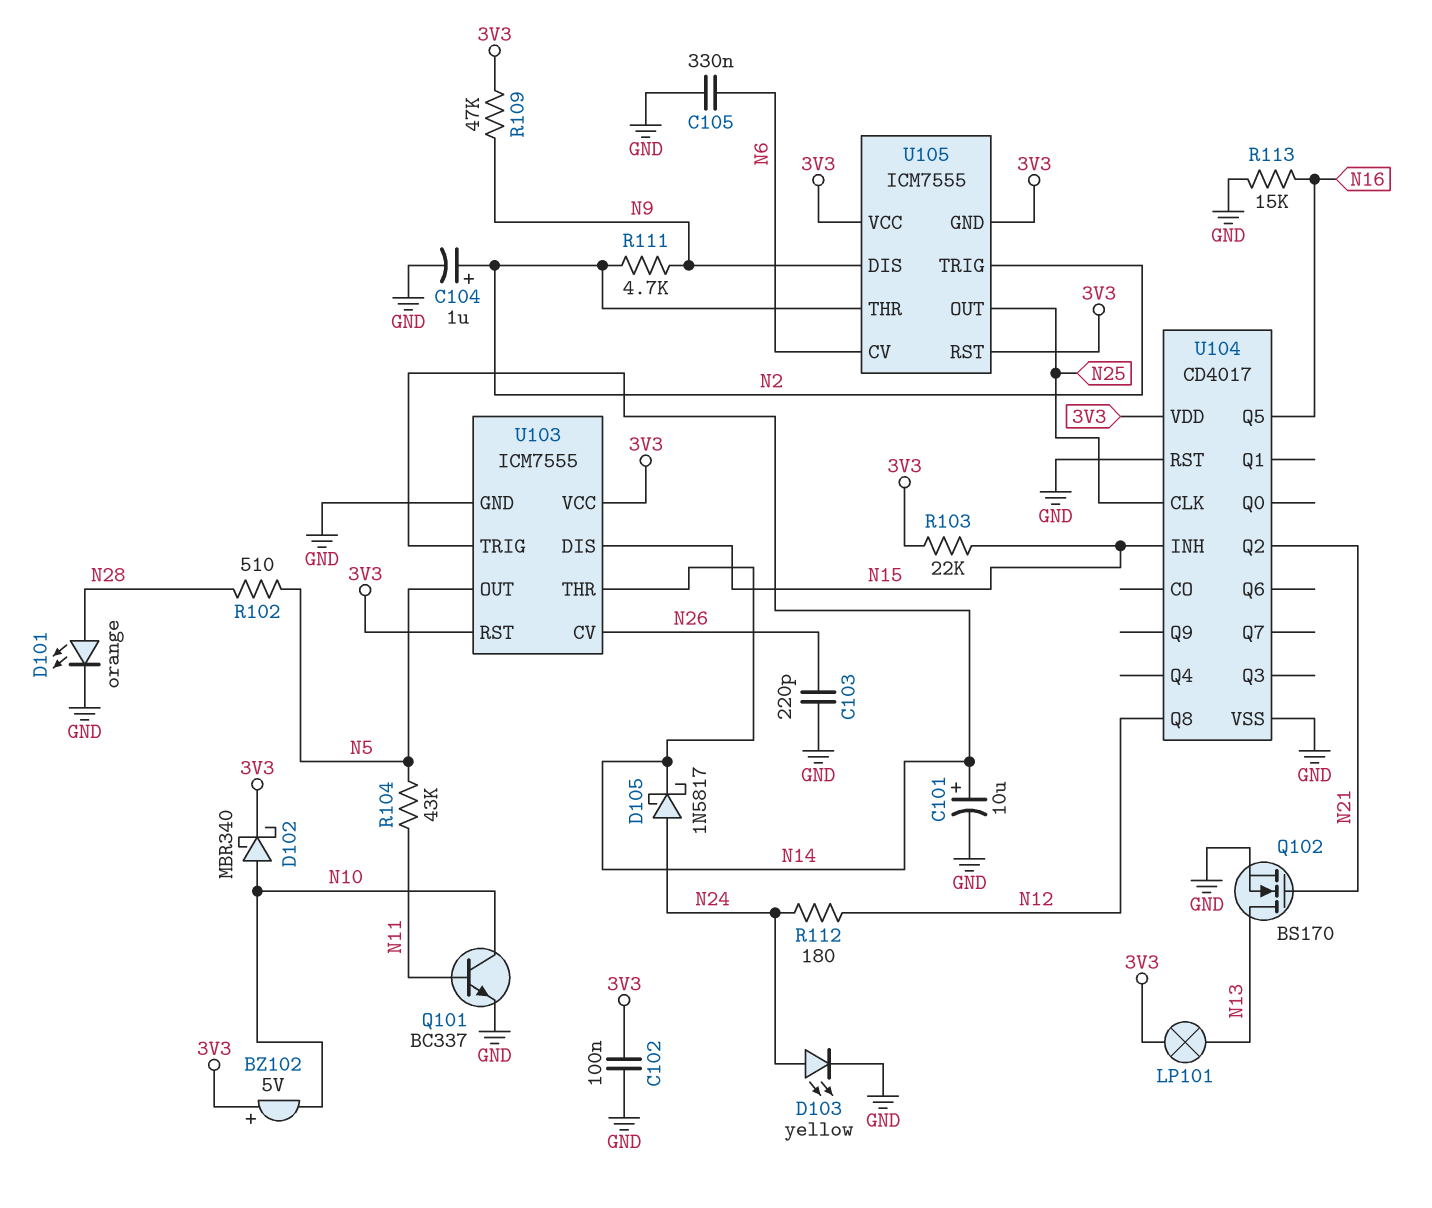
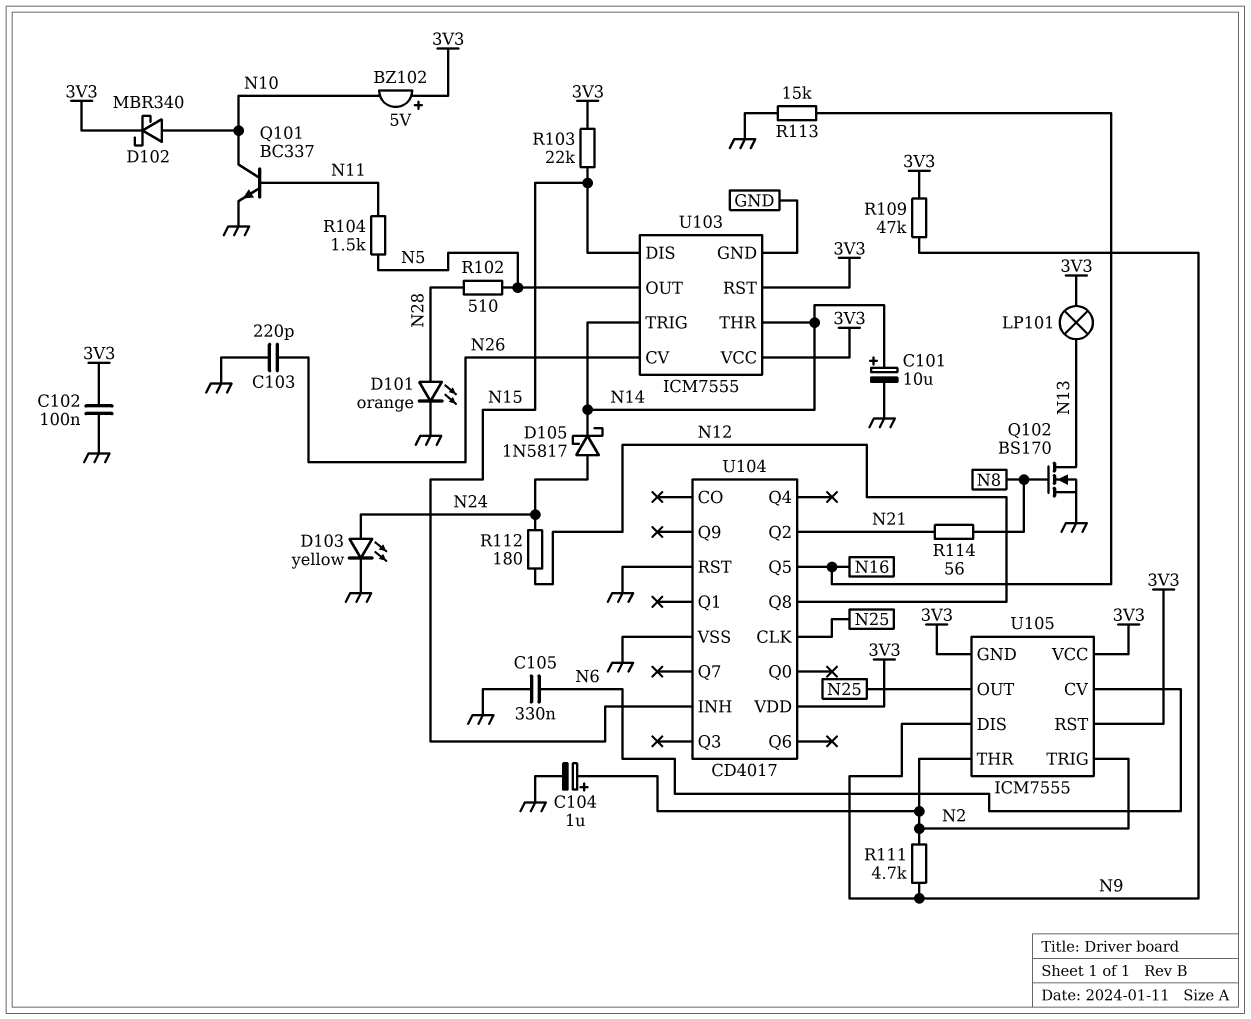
Q102: NMOS BS170 (G N21, D N13, S GND) -> NMOS BS170 (G N8, D N13, S GND)
R104: 43k (N5, N11) -> 1.5k (N5, N11)
R114: none -> 56 (N8, N21)

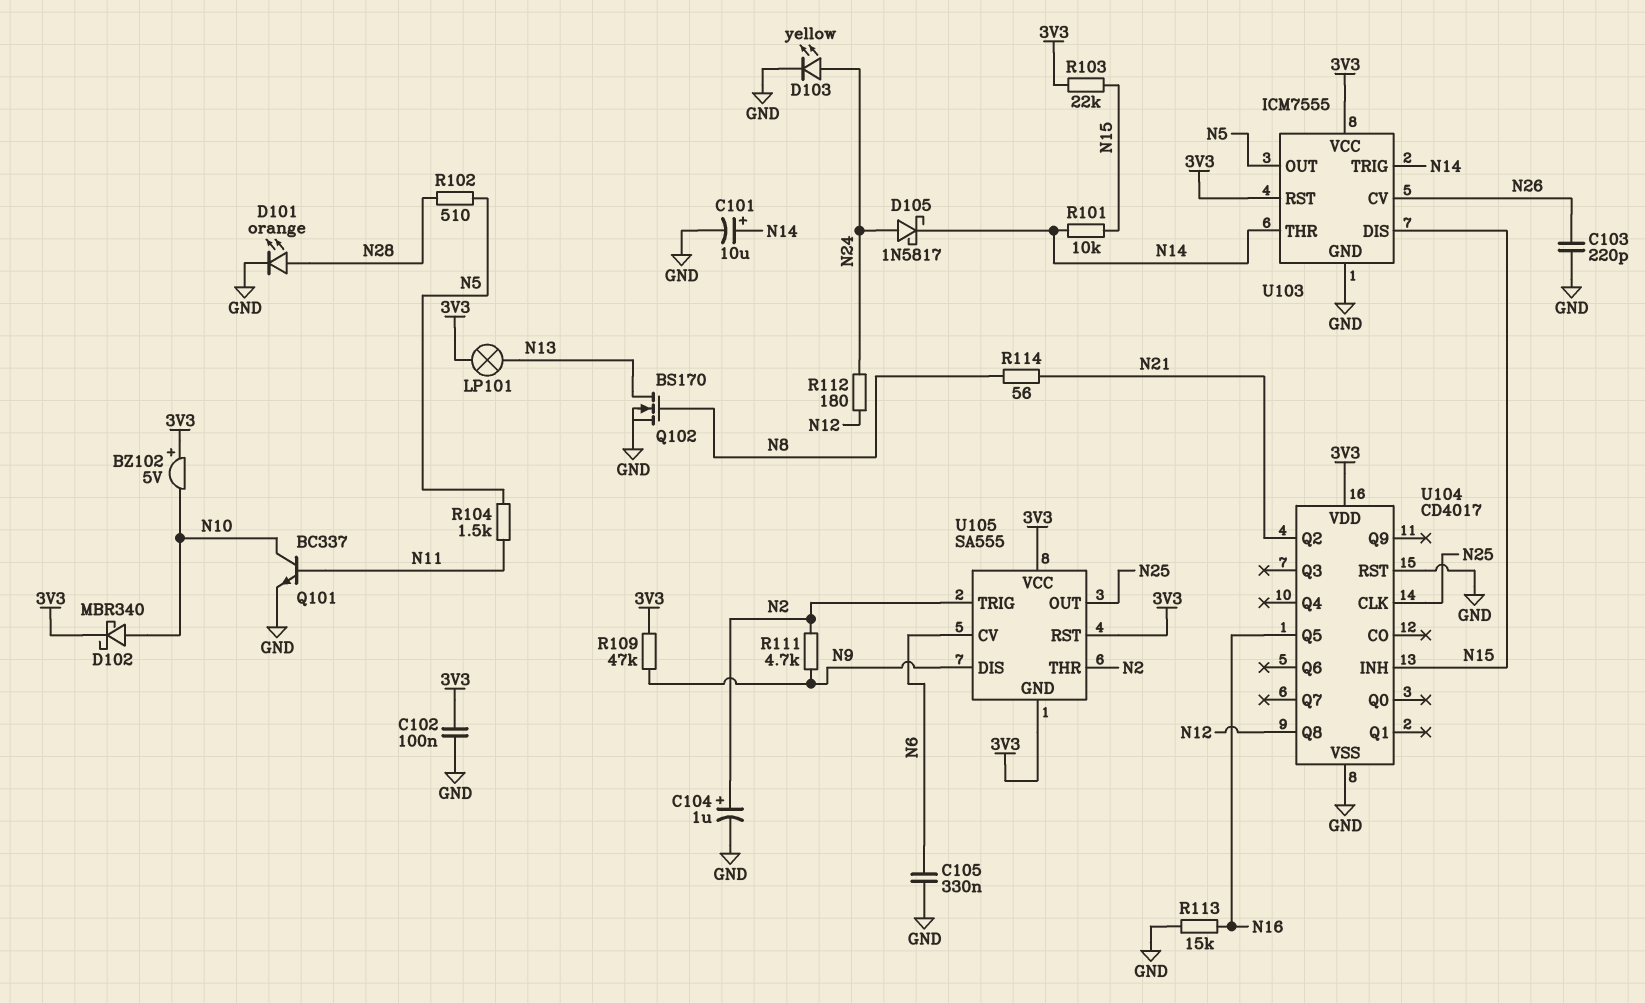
R101: none -> 10k (N14, N15)
U105: ICM7555 -> SA555

